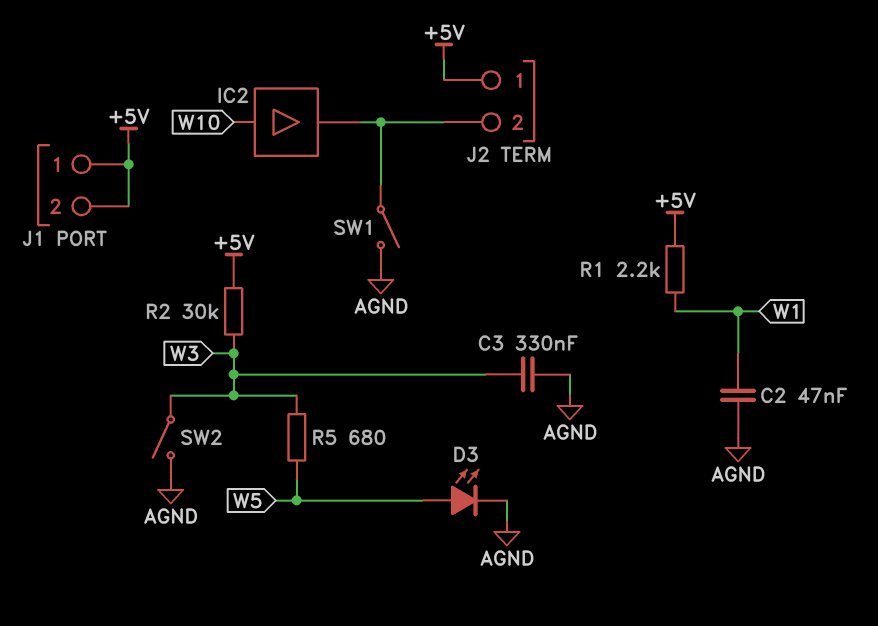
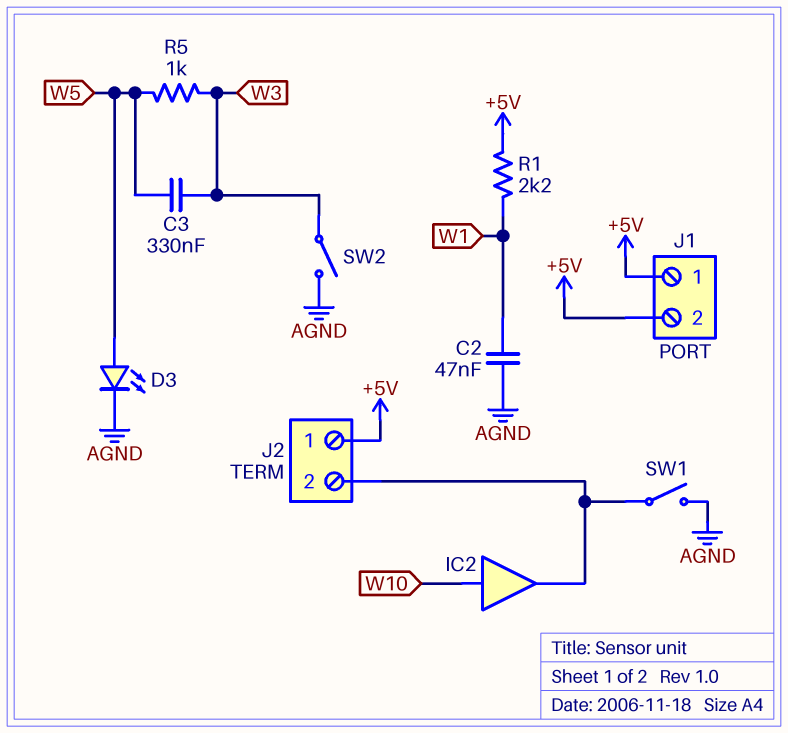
C3: 330nF (AGND, W3) -> 330nF (W3, W5)
R2: 30k (+5V, W3) -> none
R5: 680 (W3, W5) -> 1k (W3, W5)

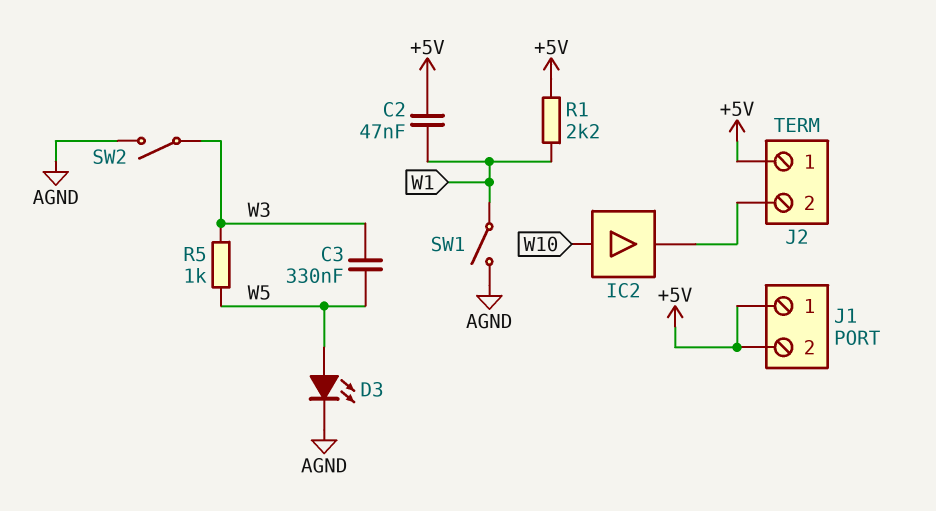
C2: 47nF (AGND, W1) -> 47nF (+5V, W1)
SW1: switch (AGND, J2/2) -> switch (AGND, W1)

